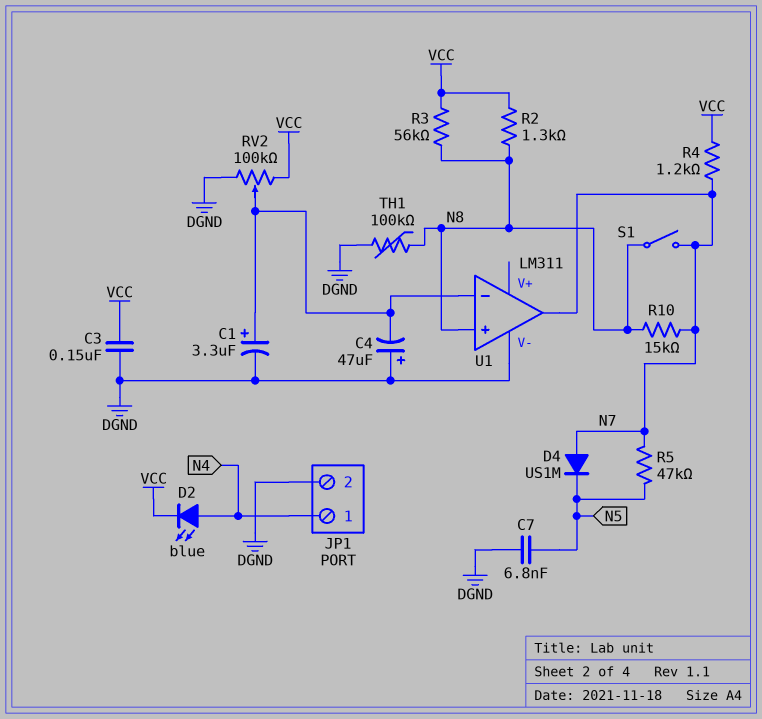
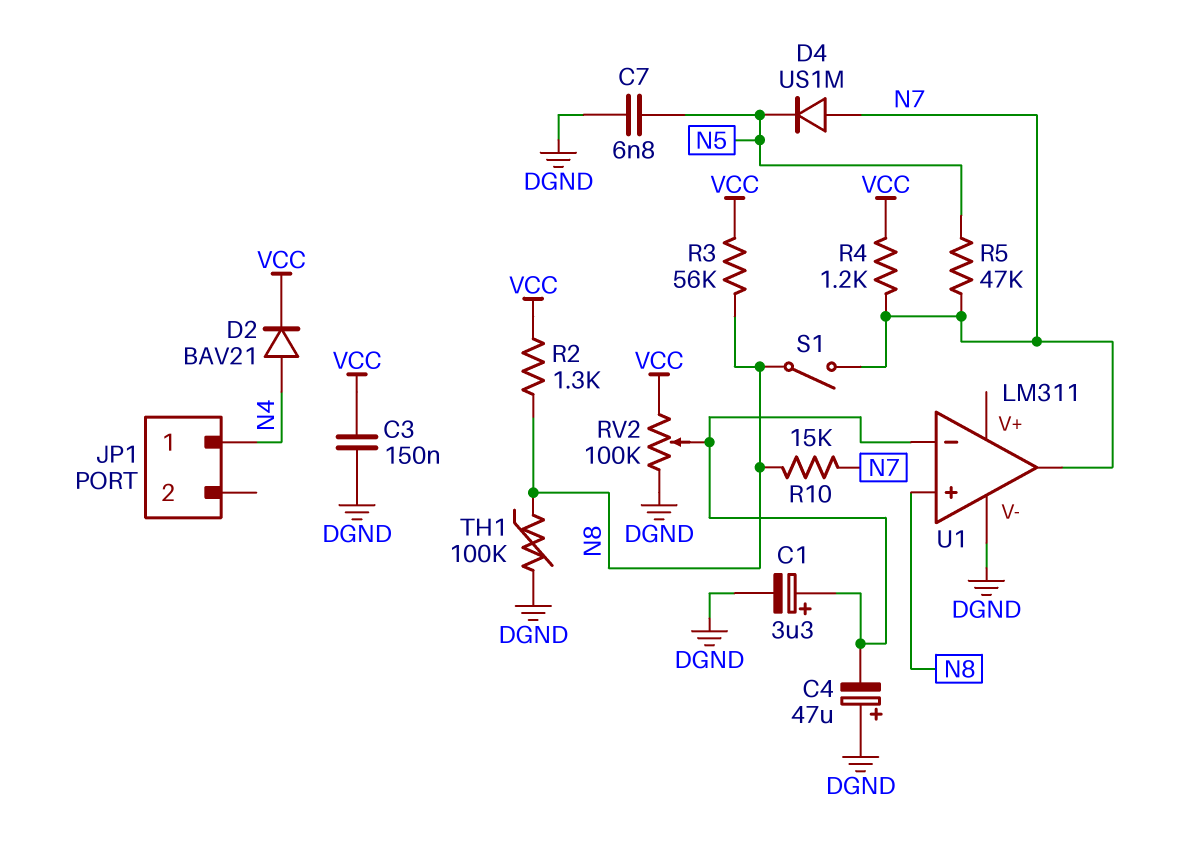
D2: LED blue (A N4, K VCC) -> diode BAV21 (A N4, K VCC)
JP1 pin 2: DGND -> none

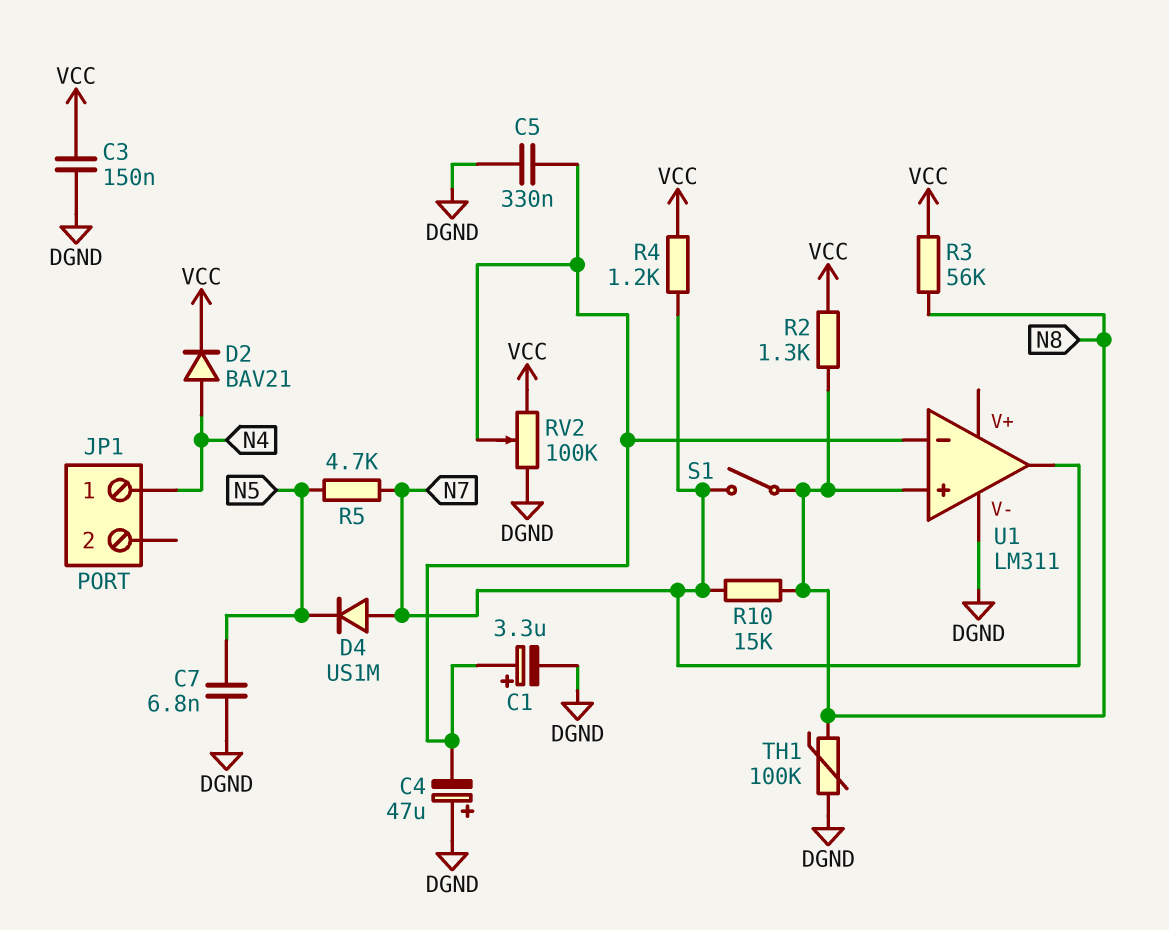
C5: none -> 330nF (DGND, U1/in-)
R5: 47k (N5, N7) -> 4.7k (N5, N7)

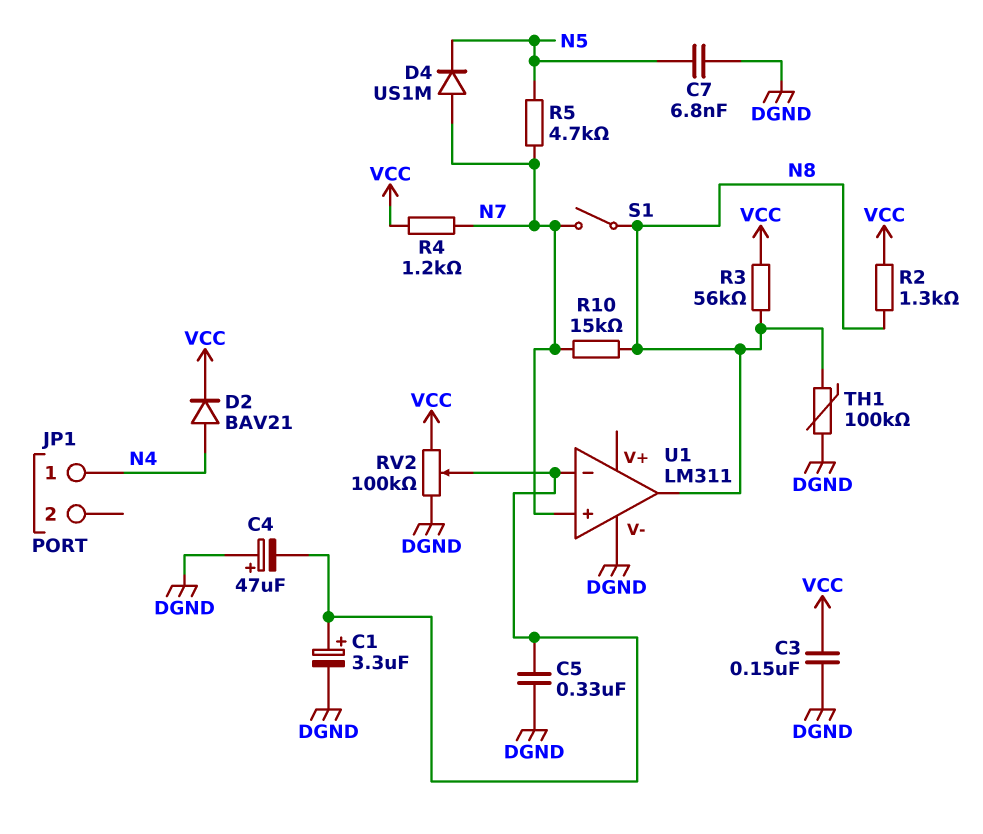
U1 pin in+: N8 -> N7
U1 pin out: N7 -> N8

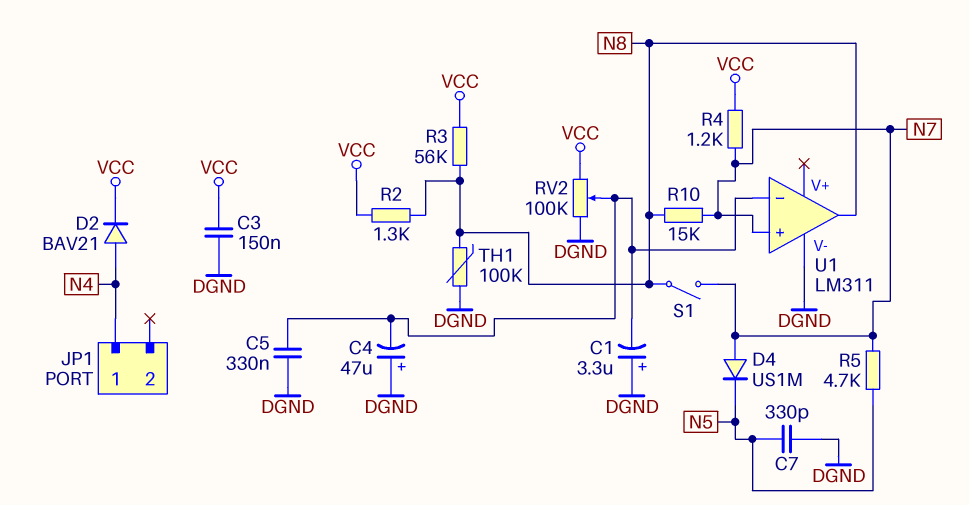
C1: 3.3uF (plus U1/in-, minus DGND) -> 3.3uF (plus DGND, minus U1/in-)
C7: 6.8nF (DGND, N5) -> 330pF (DGND, N5)

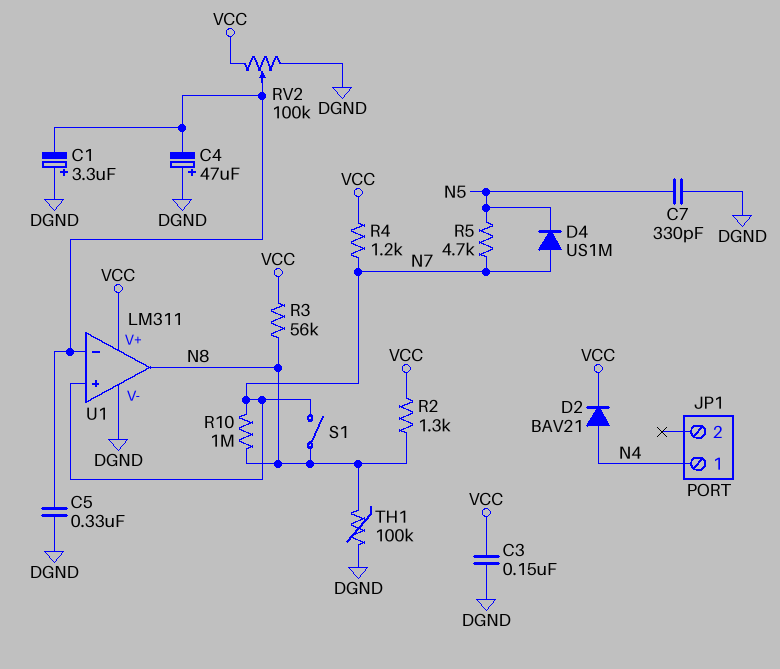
R10: 15k (N7, N8) -> 1M (N7, N8)
U1 pin V+: none -> VCC

